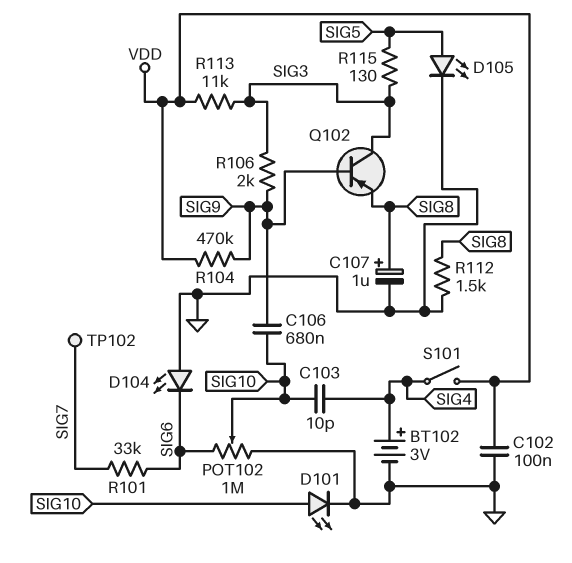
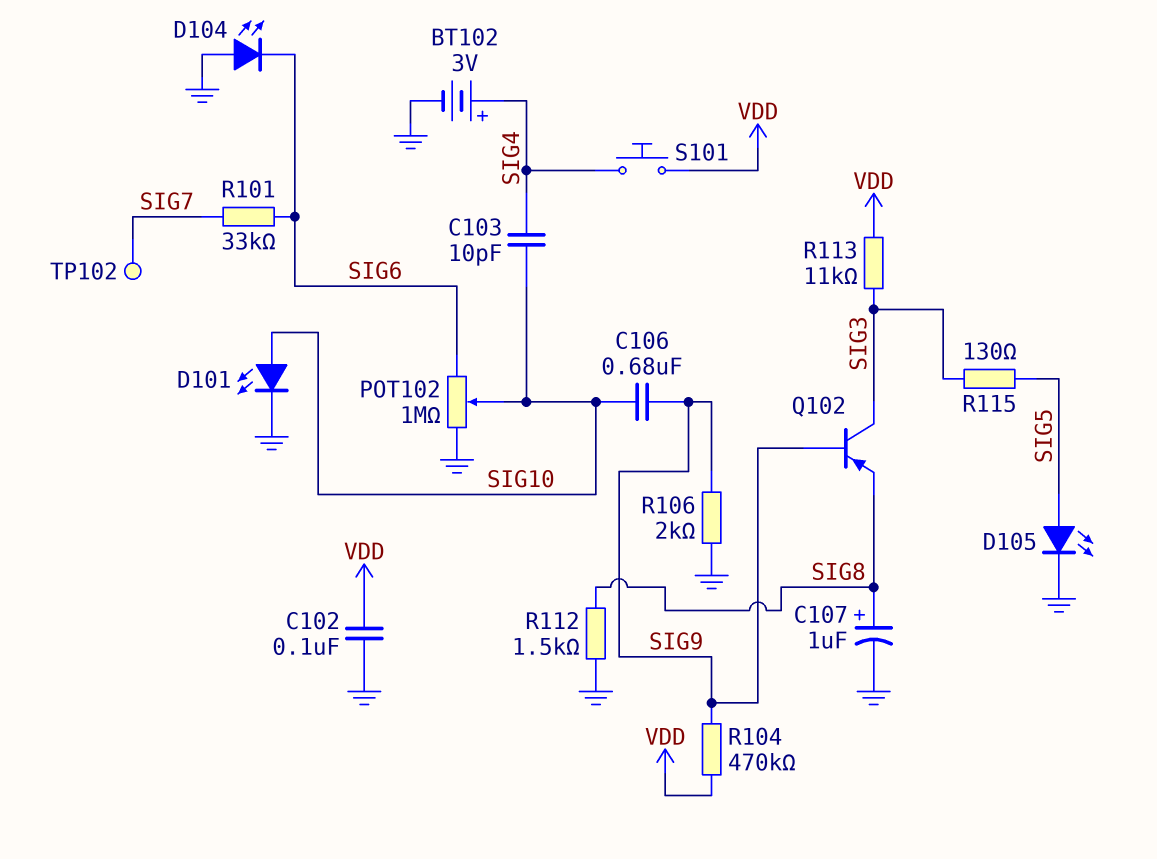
R106: 2k (SIG3, SIG9) -> 2k (GND, SIG9)
S101: switch (SIG4, VDD) -> button (SIG4, VDD)

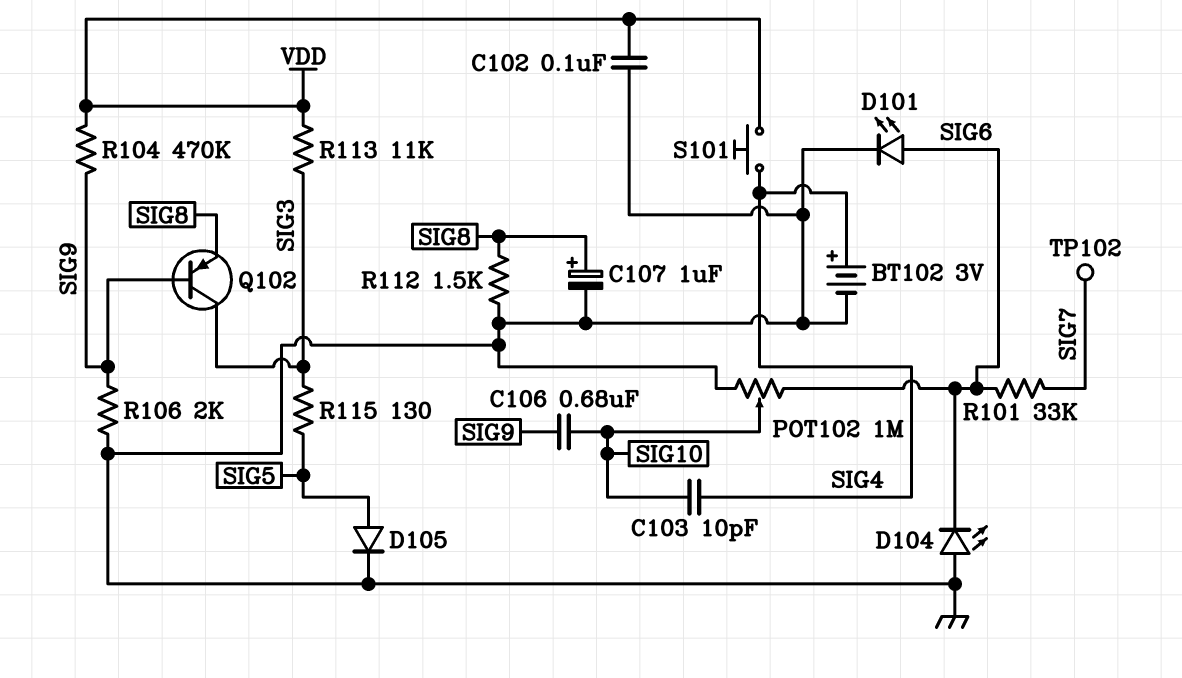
D101: LED (A SIG10, K GND) -> LED (A SIG6, K GND)
D105: LED (A SIG5, K GND) -> diode (A SIG5, K GND)

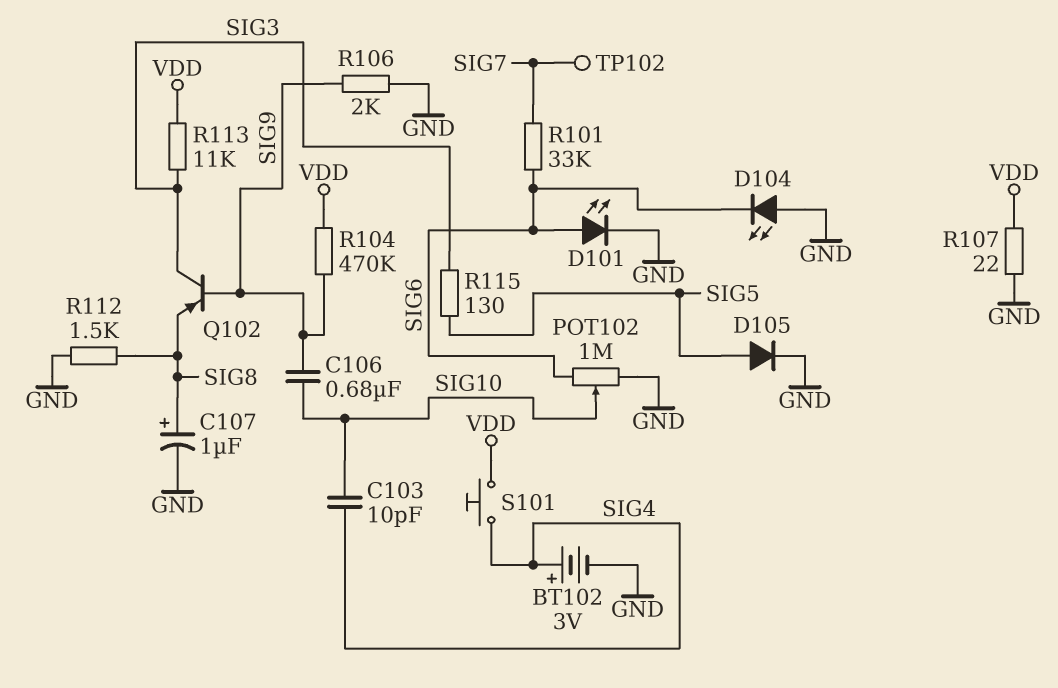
C102: 100nF (GND, VDD) -> none
R107: none -> 22 (GND, VDD)

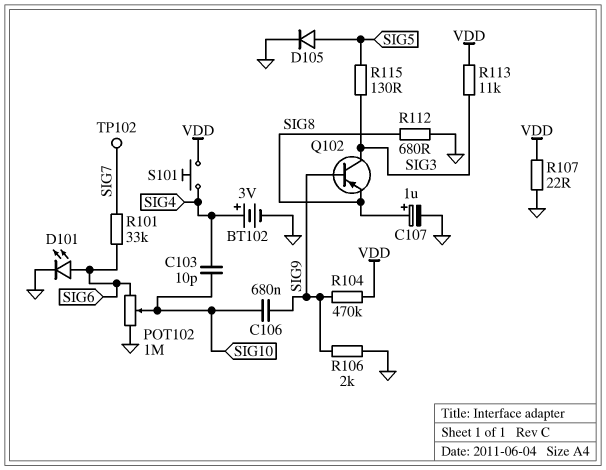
D104: LED (A GND, K SIG6) -> none
R112: 1.5k (GND, SIG8) -> 680 (GND, SIG8)

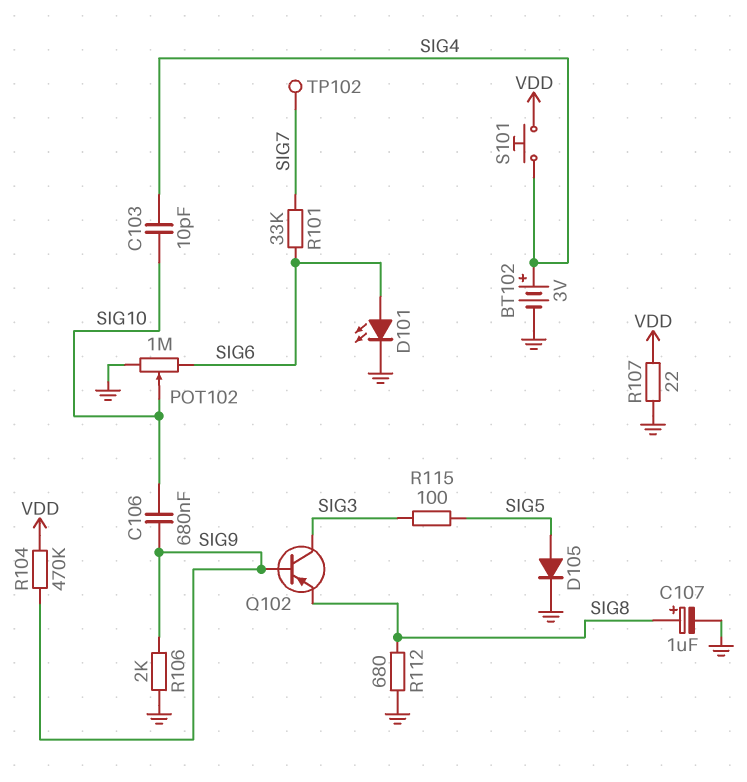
R113: 11k (SIG3, VDD) -> none
R115: 130 (SIG3, SIG5) -> 100 (SIG3, SIG5)

